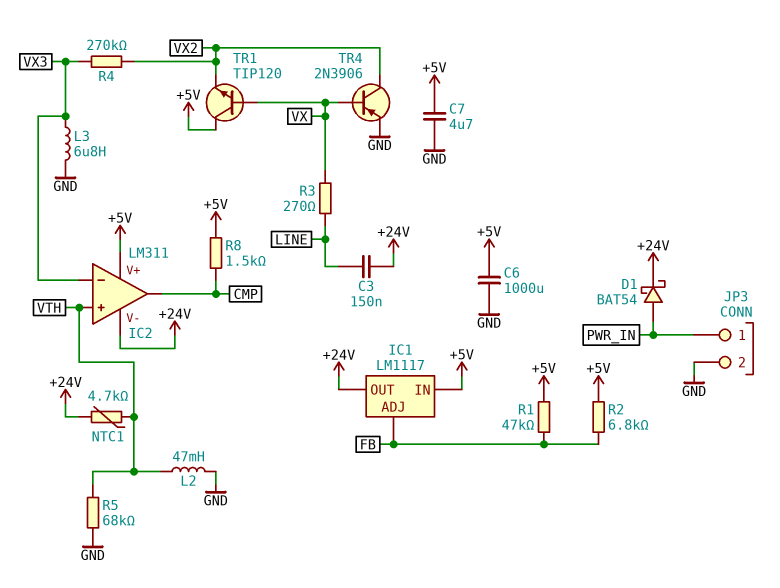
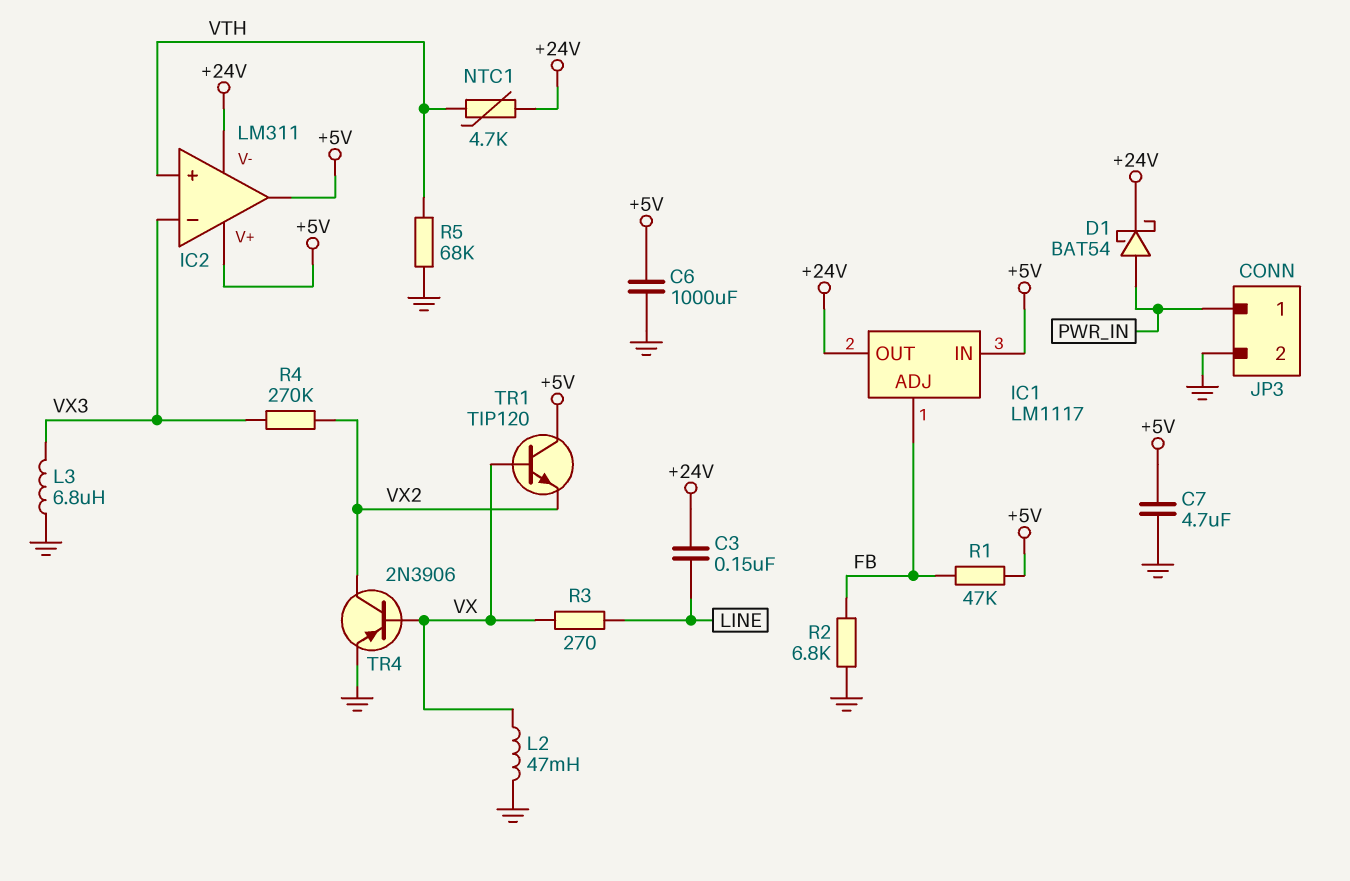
IC2 pin out: CMP -> +5V
L2: 47mH (GND, VTH) -> 47mH (GND, VX)
R2: 6.8k (+5V, FB) -> 6.8k (FB, GND)
R8: 1.5k (+5V, CMP) -> none

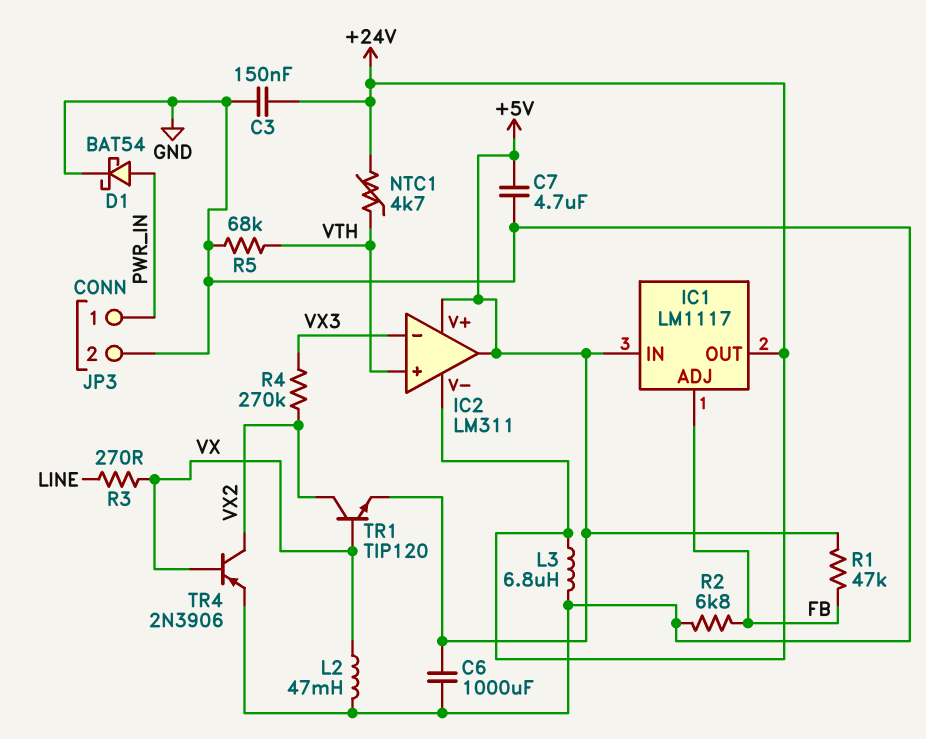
C3: 150nF (+24V, LINE) -> 150nF (+24V, GND)
D1: schottky BAT54 (A PWR_IN, K +24V) -> schottky BAT54 (A PWR_IN, K GND)
L3: 6.8uH (GND, VX3) -> 6.8uH (+24V, GND)
TR1: NPN TIP120 (B VX, C +5V, E VX2) -> NPN TIP120 (B VX, C VX2, E +5V)

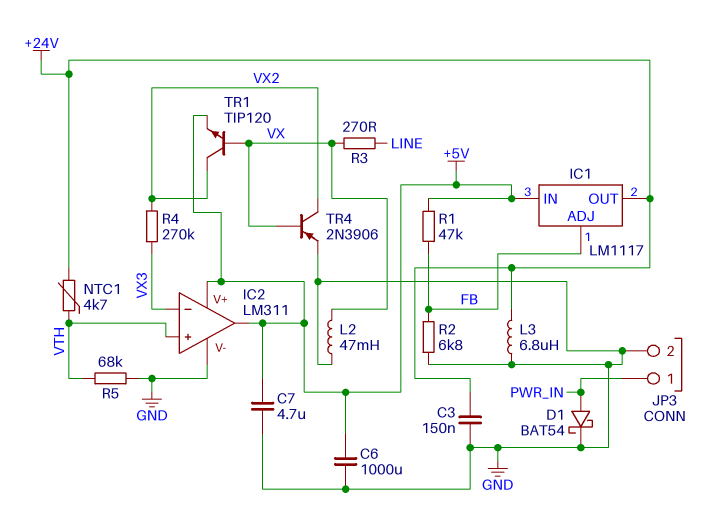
IC2 pin V-: +24V -> GND

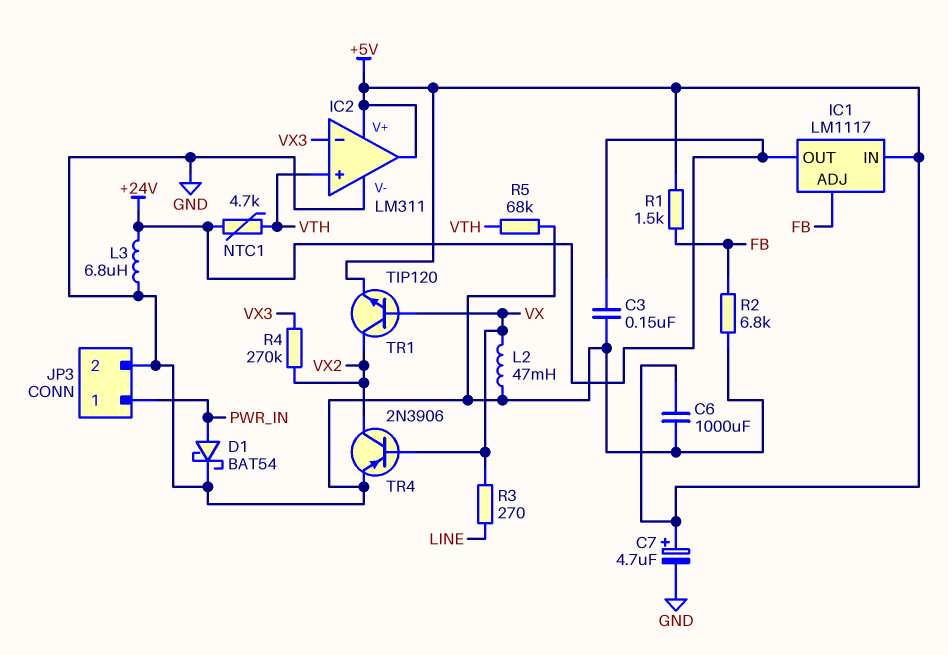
C7: 4.7uF (+5V, GND) -> 4.7uF (plus +5V, minus GND)
R1: 47k (+5V, FB) -> 1.5k (+5V, FB)

